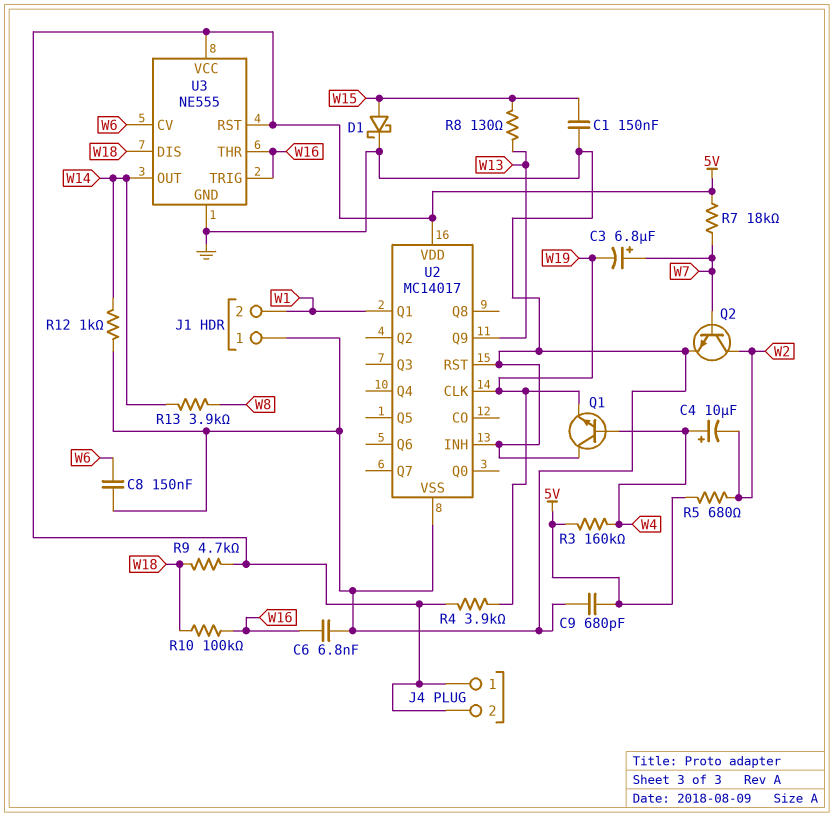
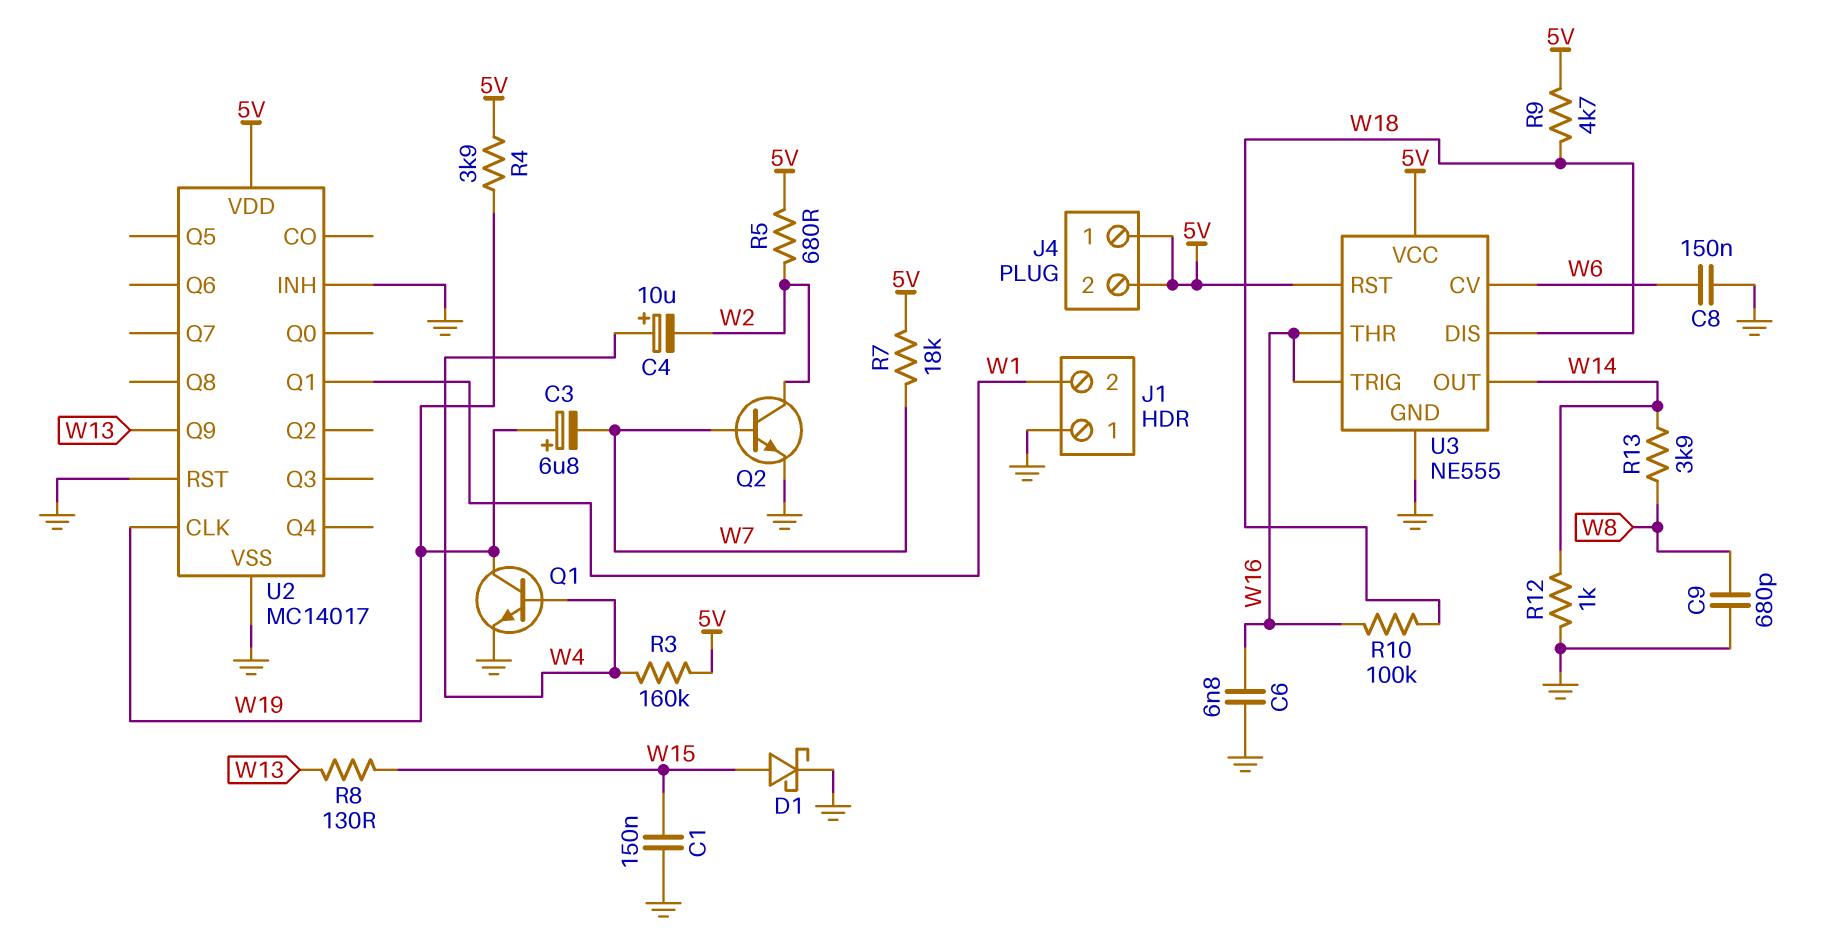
C3: 6.8uF (plus W7, minus W19) -> 6.8uF (plus W19, minus W7)
C9: 680pF (5V, GND) -> 680pF (GND, W8)
Q1: NPN (B W4, C GND, E W19) -> NPN (B W4, C W19, E GND)

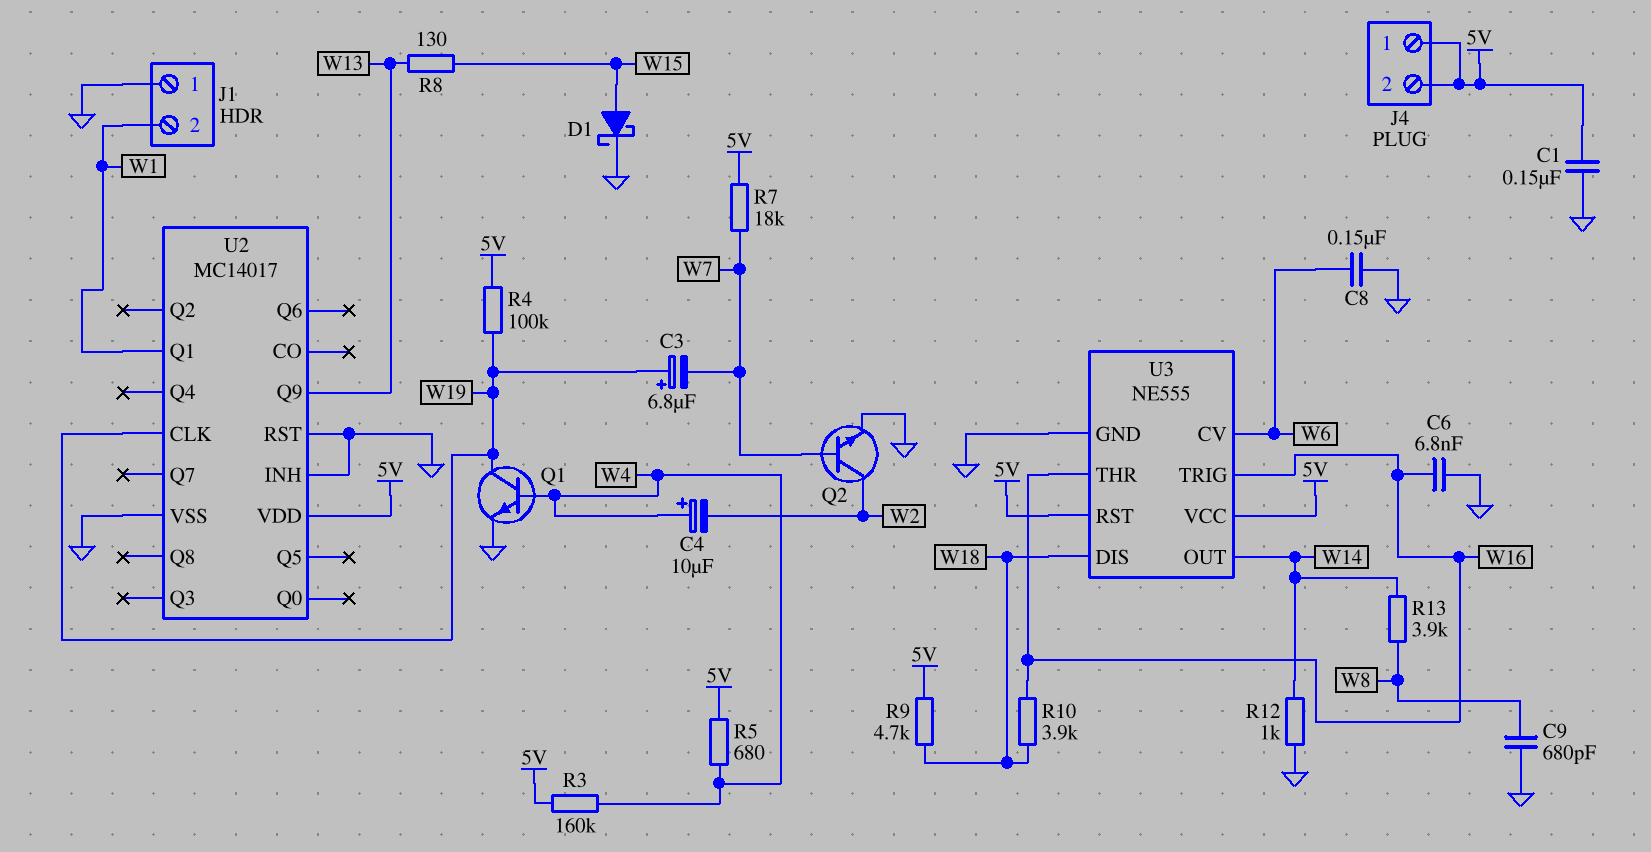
C1: 150nF (GND, W15) -> 150nF (5V, GND)
R4: 3.9k (5V, W19) -> 100k (5V, W19)
R5: 680 (5V, W2) -> 680 (5V, W4)
R10: 100k (W16, W18) -> 3.9k (W16, W18)

